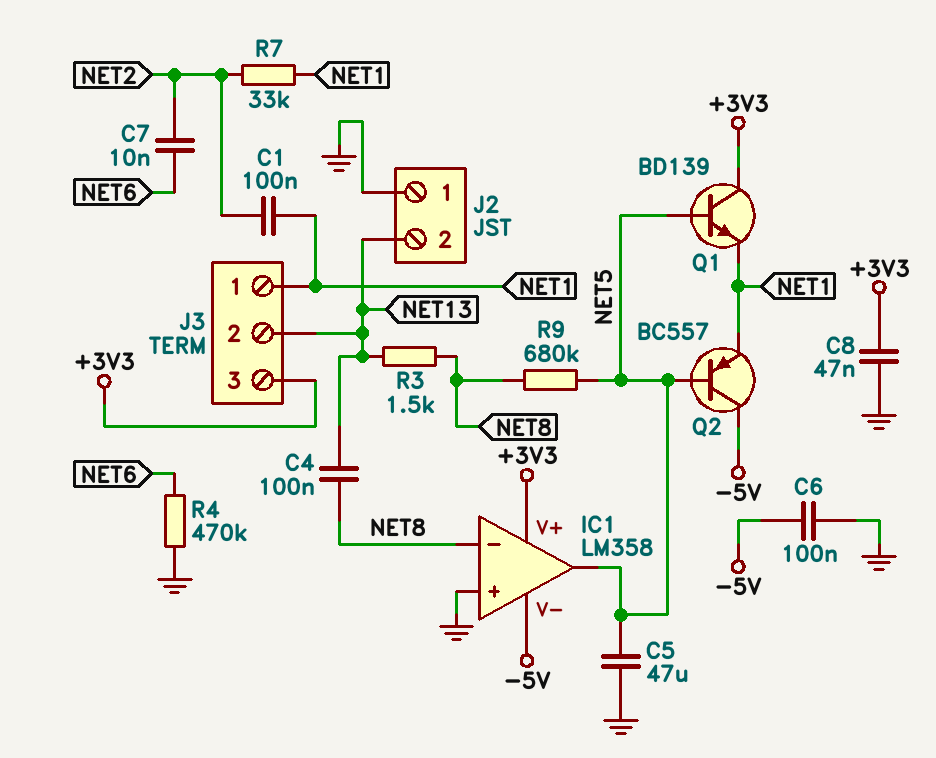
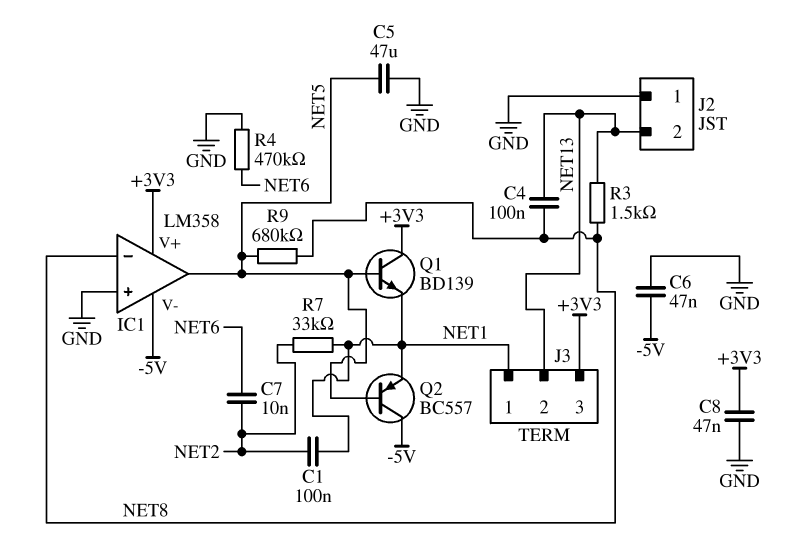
C6: 100nF (-5V, GND) -> 47nF (-5V, GND)

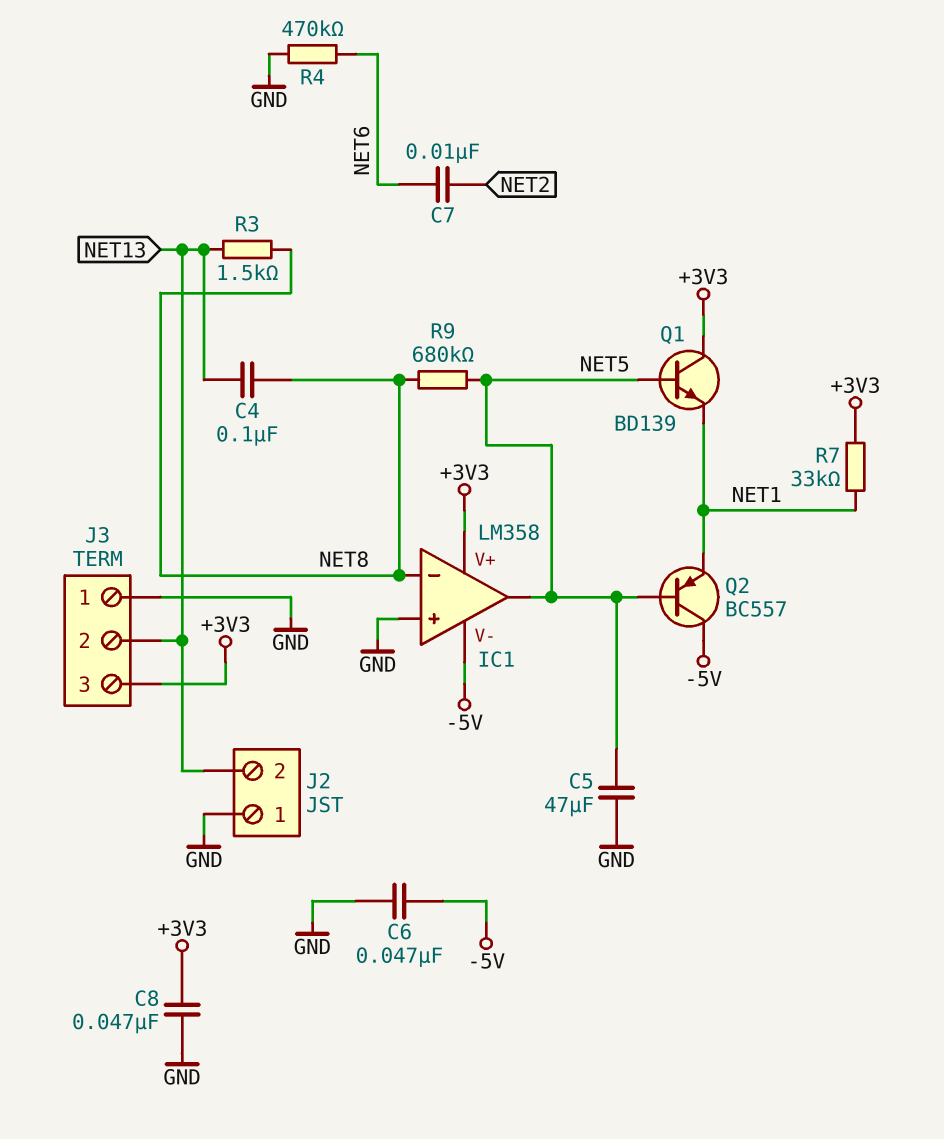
C1: 100nF (NET1, NET2) -> none
J3 pin 1: NET1 -> GND
R7: 33k (NET1, NET2) -> 33k (+3V3, NET1)

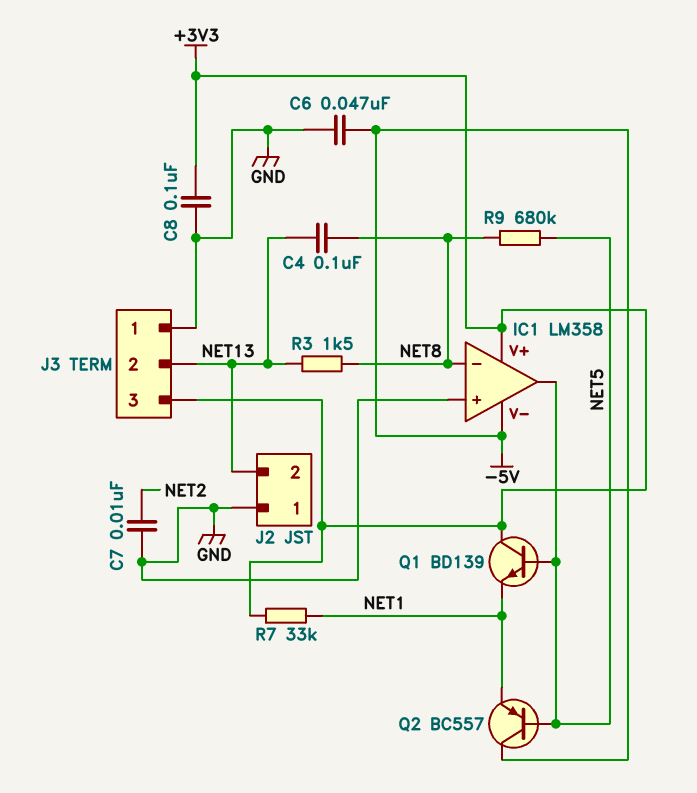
C5: 47uF (GND, NET5) -> none
C7: 10nF (NET2, NET6) -> 10nF (GND, NET2)
C8: 47nF (+3V3, GND) -> 100nF (+3V3, GND)
R4: 470k (GND, NET6) -> none

